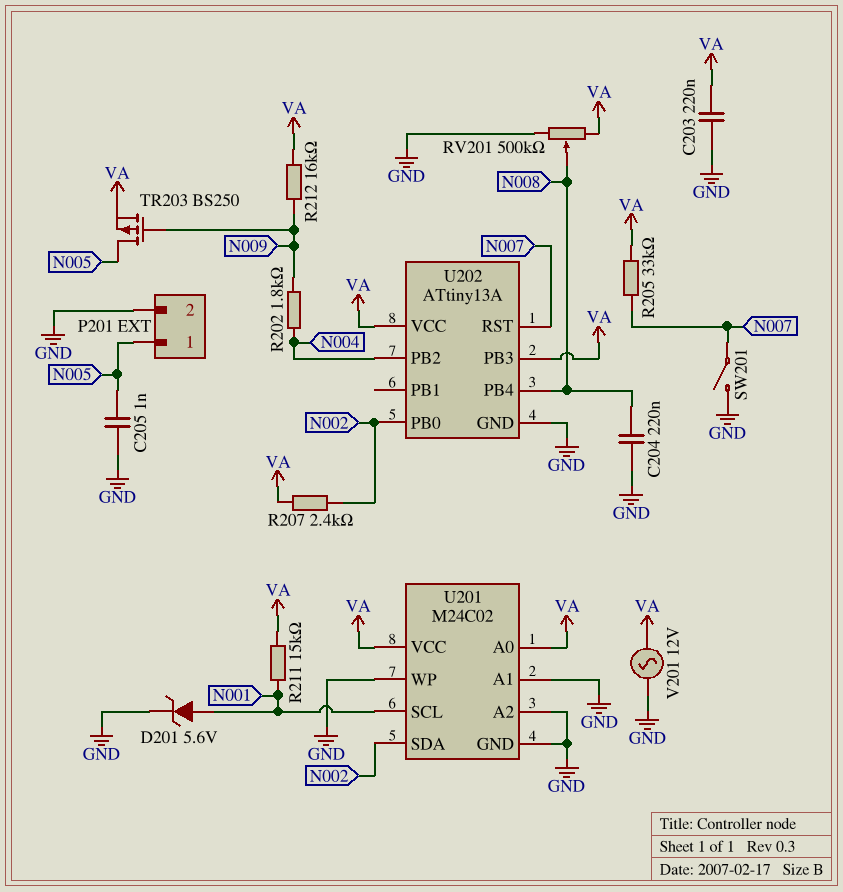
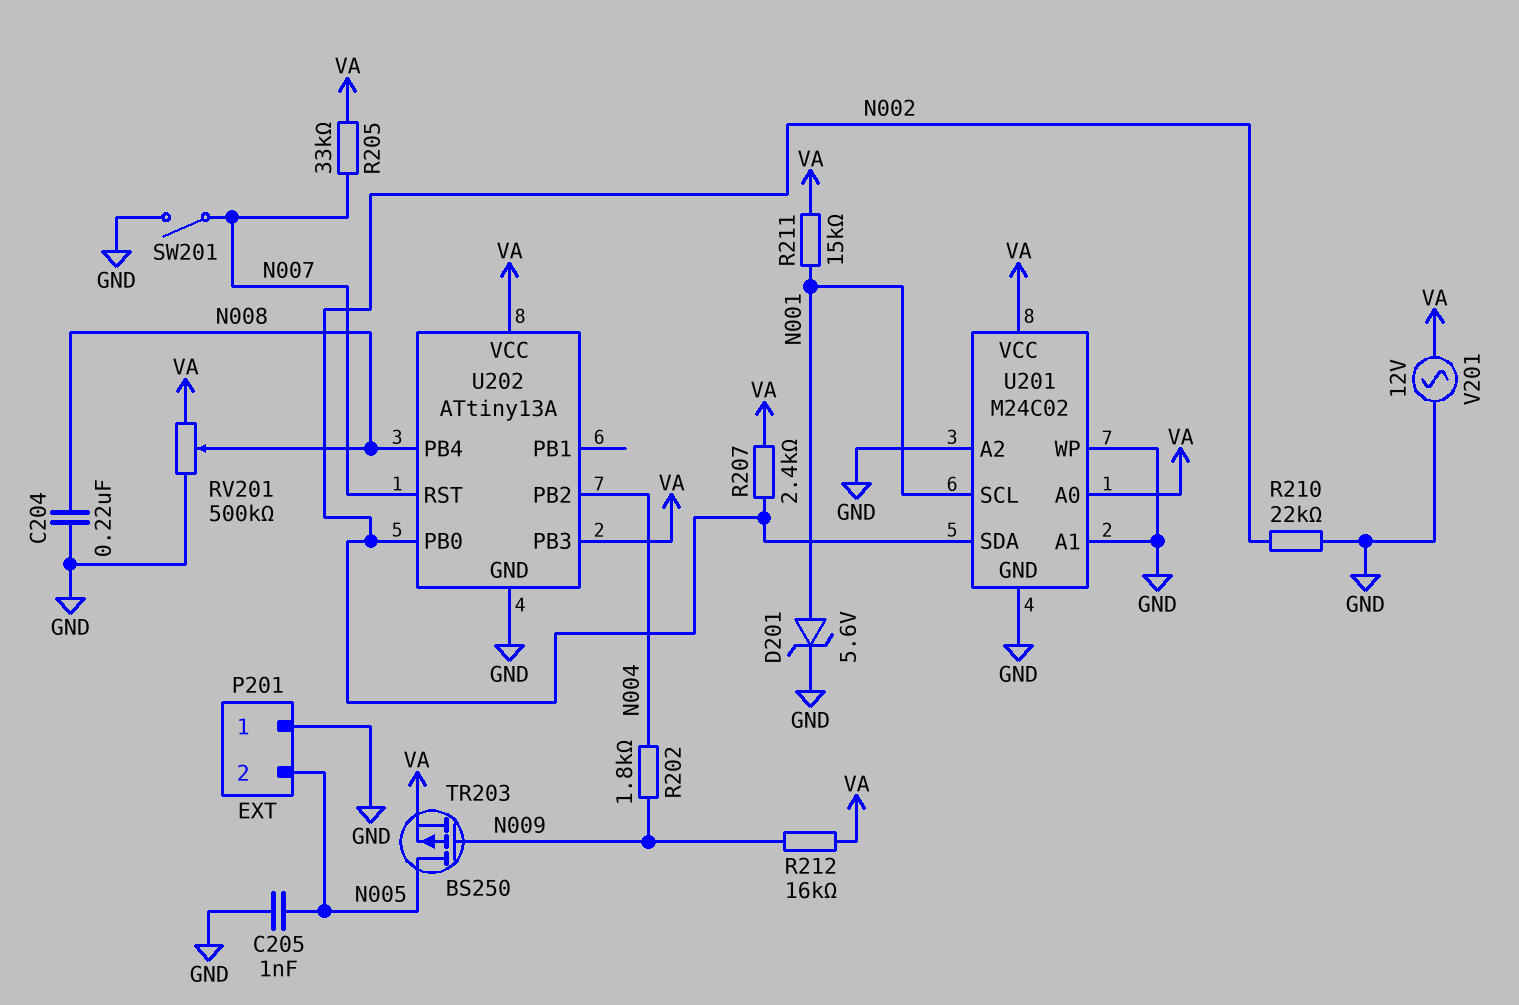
C203: 220nF (GND, VA) -> none
P201 pin 1: N005 -> GND
P201 pin 2: GND -> N005
R210: none -> 22k (GND, N002)

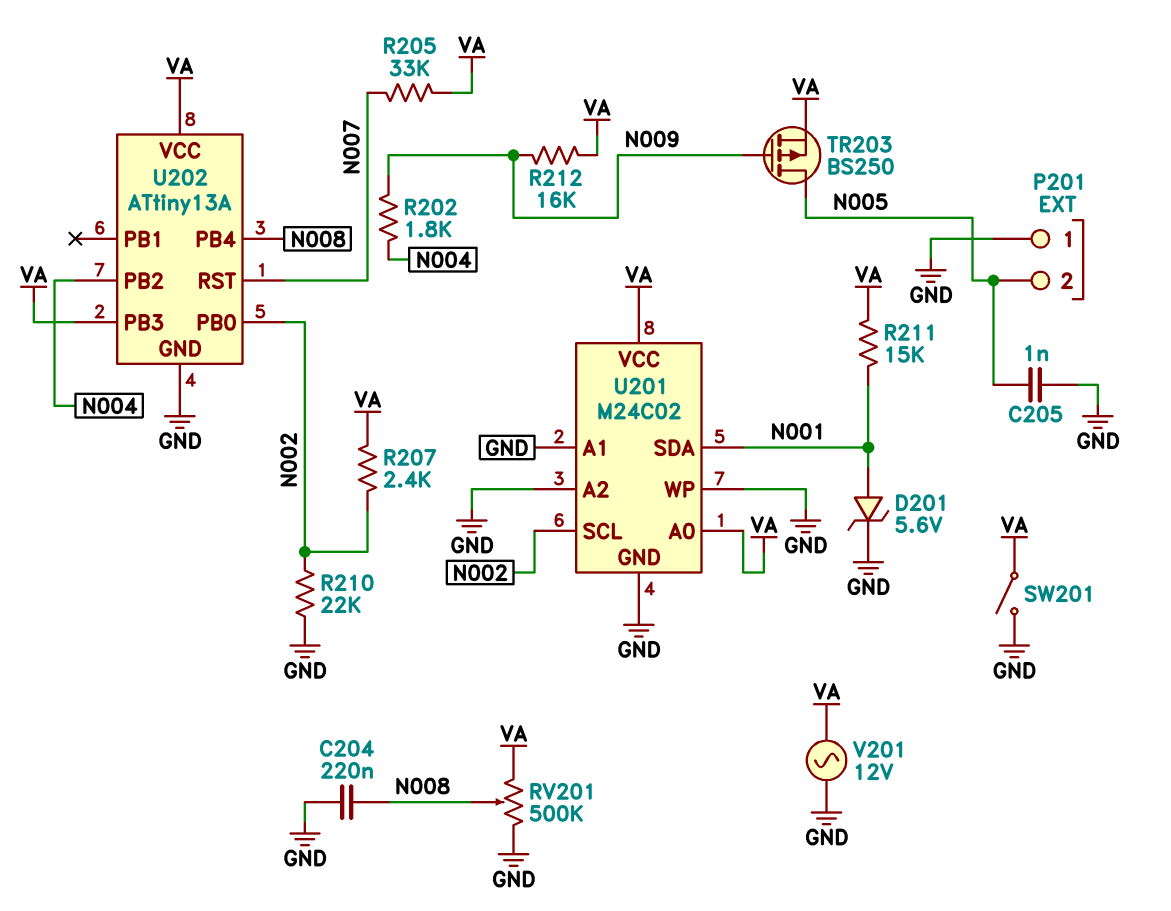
SW201: switch (GND, N007) -> switch (GND, VA)
U201 pin SCL: N001 -> N002
U201 pin SDA: N002 -> N001

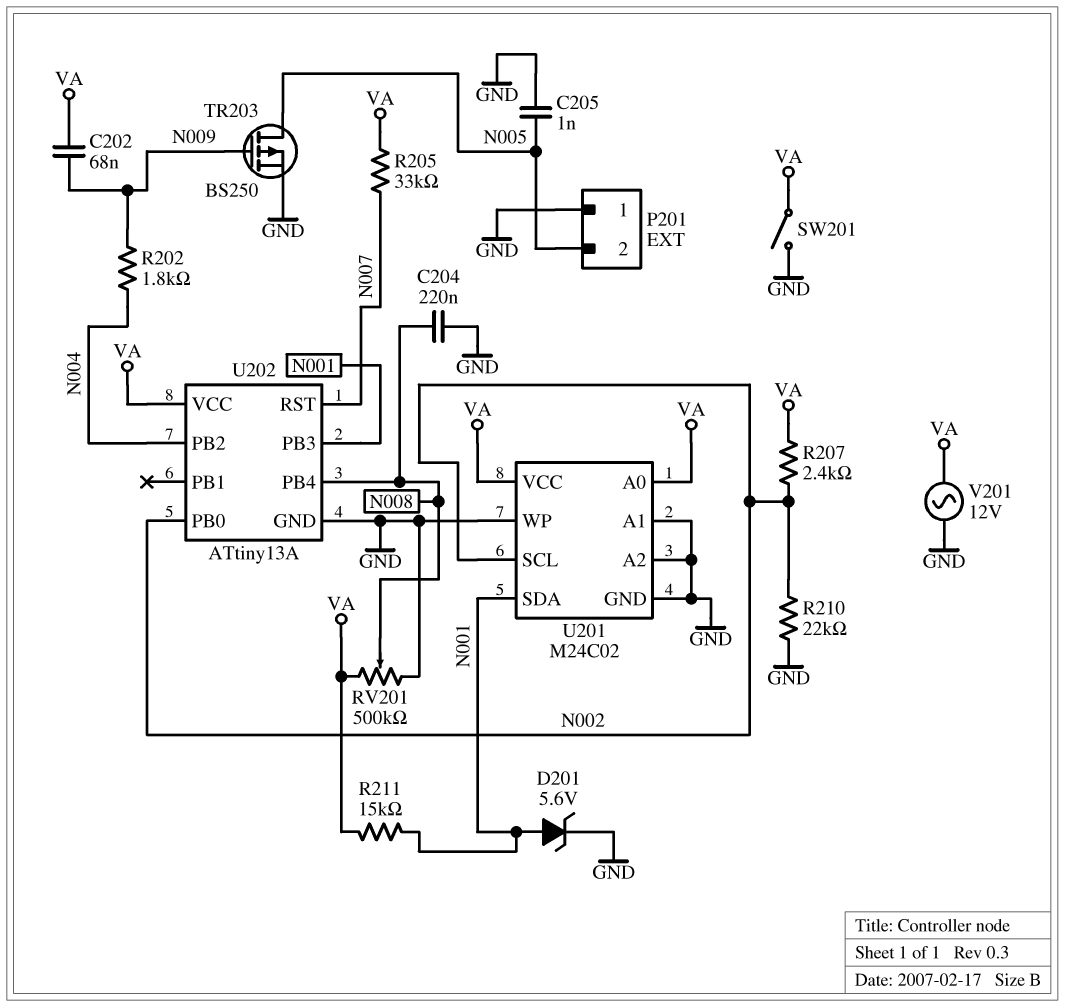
C202: none -> 68nF (N009, VA)
R212: 16k (N009, VA) -> none
TR203: PMOS BS250 (G N009, D N005, S VA) -> PMOS BS250 (G N009, D N005, S GND)
U202 pin PB3: VA -> N001

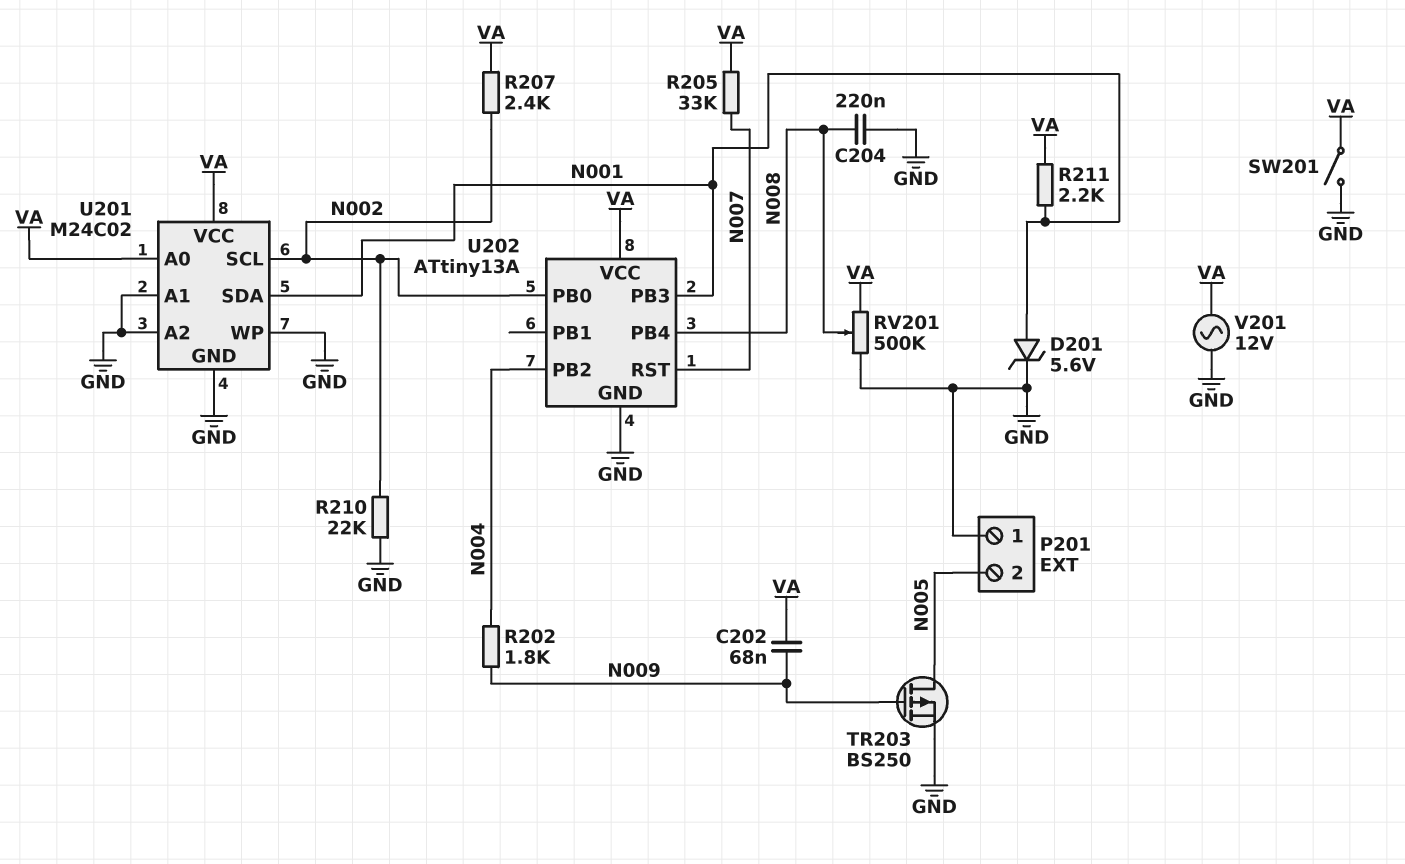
C205: 1nF (GND, N005) -> none
R211: 15k (N001, VA) -> 2.2k (N001, VA)

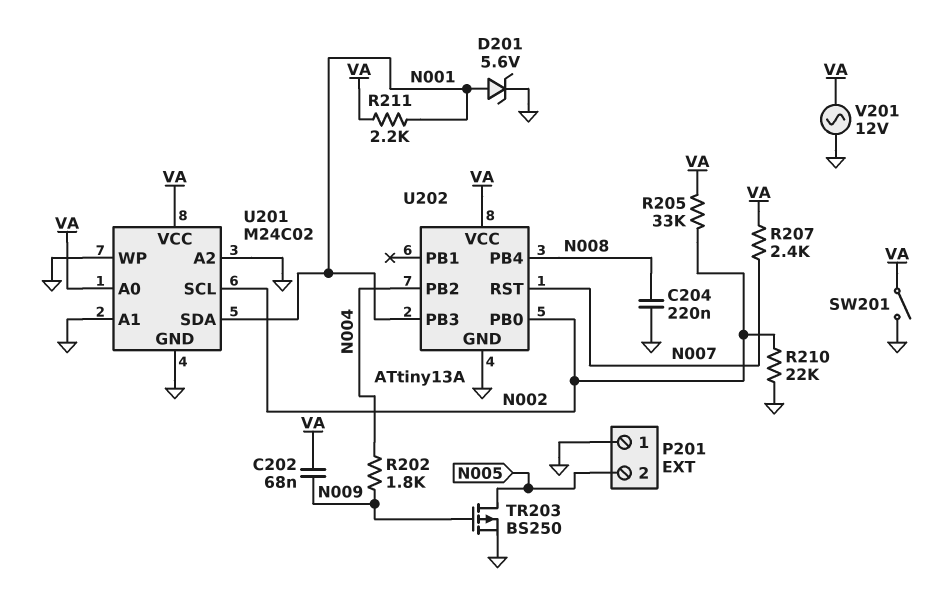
R205: 33k (N007, VA) -> 33k (N002, VA)
R207: 2.4k (N002, VA) -> 2.4k (N007, VA)
RV201: 500k (GND, VA, wiper N008) -> none

